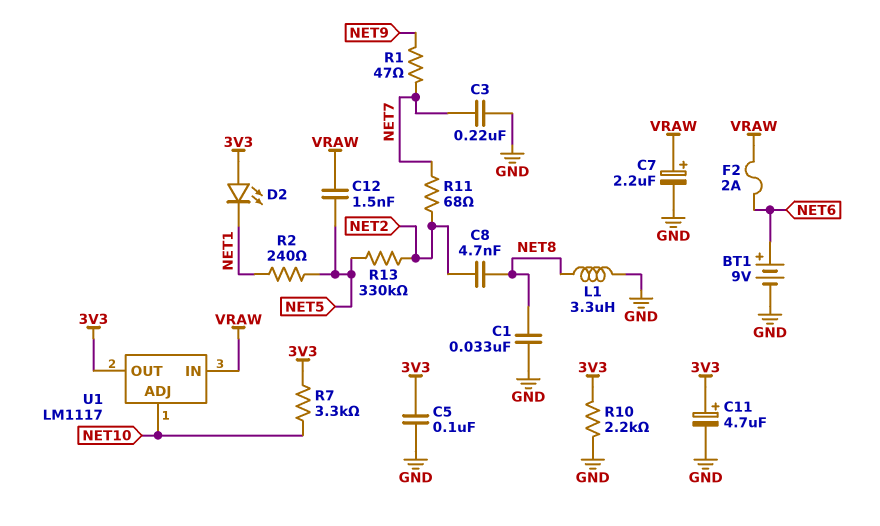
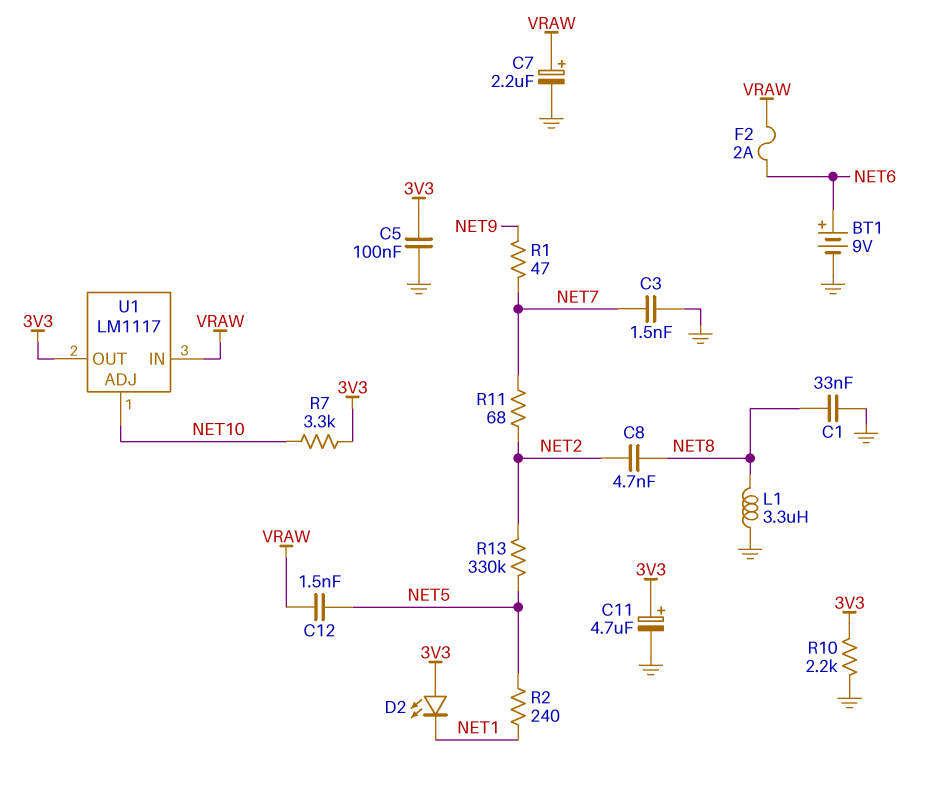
C3: 220nF (GND, NET7) -> 1.5nF (GND, NET7)

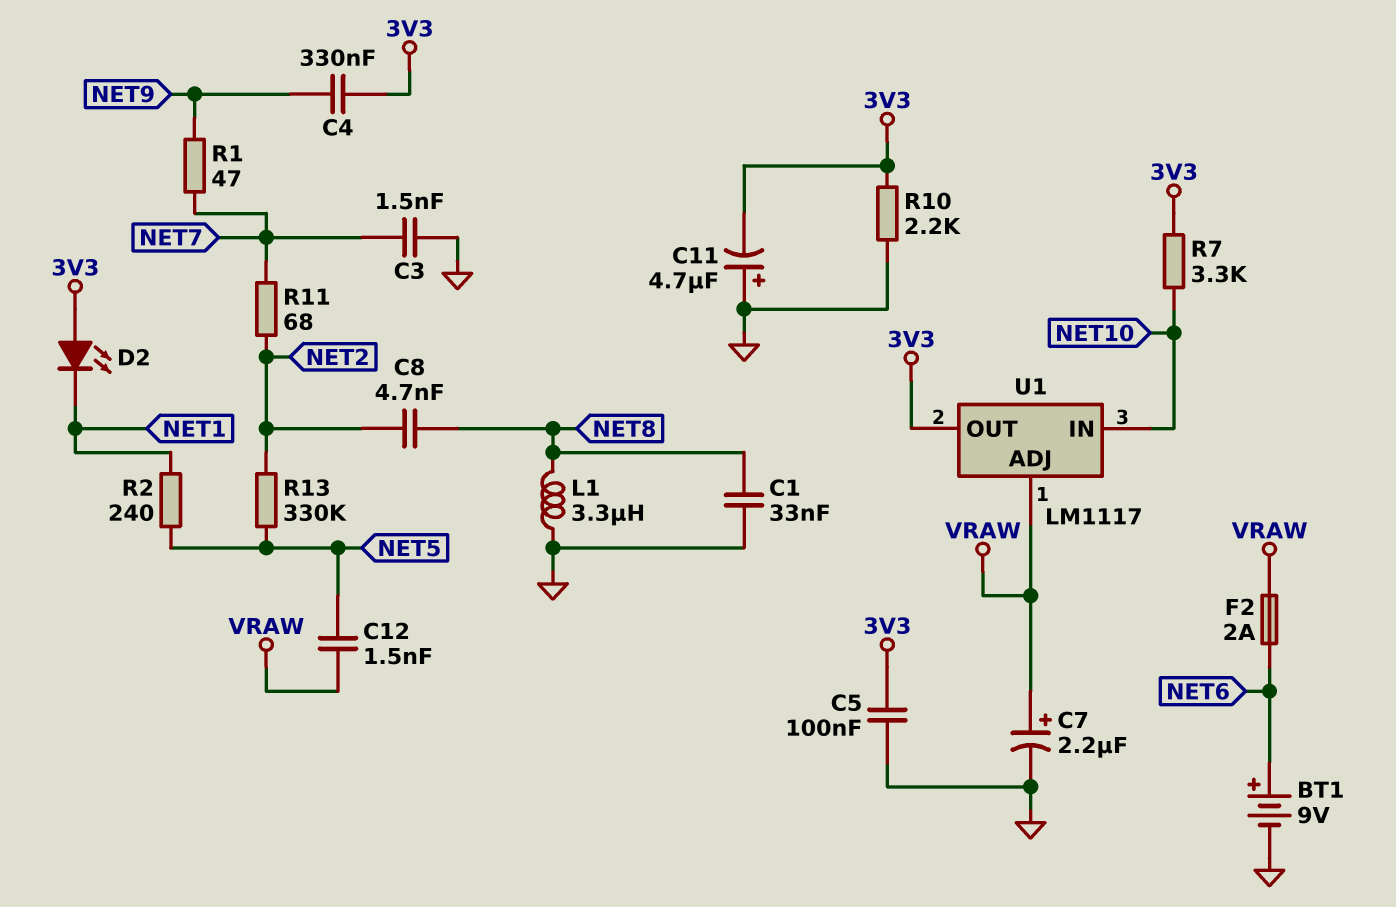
C4: none -> 330nF (3V3, NET9)
C11: 4.7uF (plus 3V3, minus GND) -> 4.7uF (plus GND, minus 3V3)
U1 pin ADJ: NET10 -> VRAW
U1 pin IN: VRAW -> NET10

